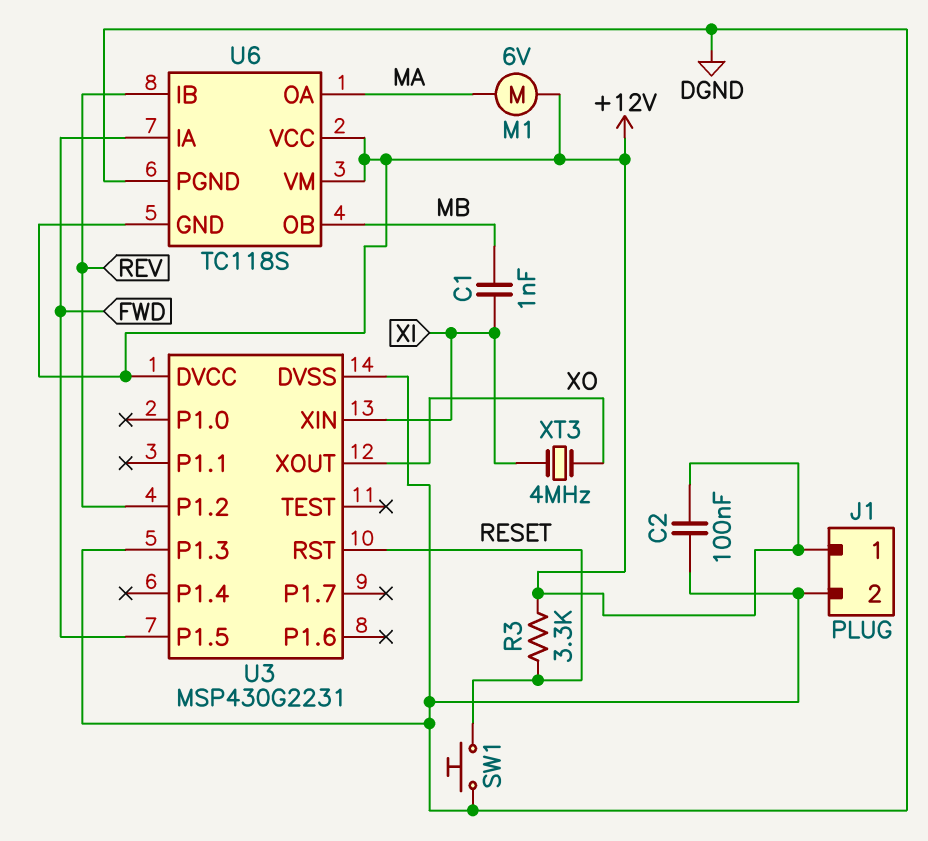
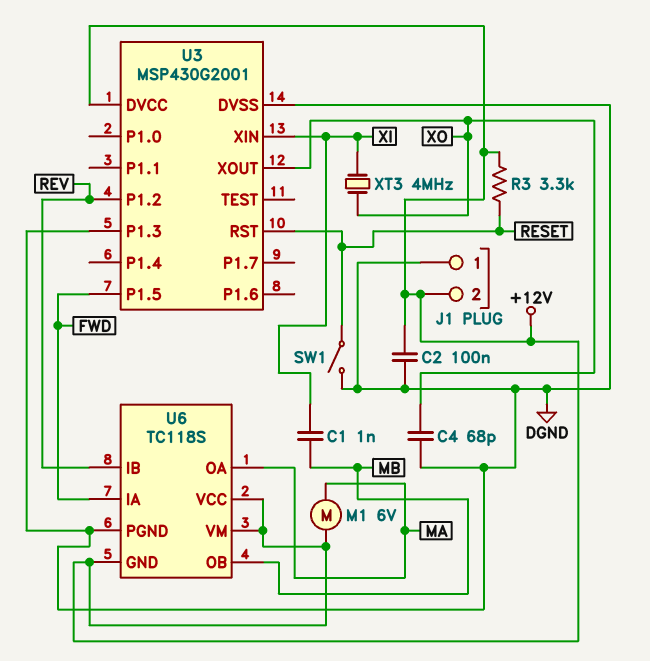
C4: none -> 68pF (DGND, XO)
J1 pin 1: +12V -> DGND
J1 pin 2: DGND -> +12V
SW1: button (DGND, RESET) -> switch (DGND, RESET)
U3: MSP430G2231 -> MSP430G2001

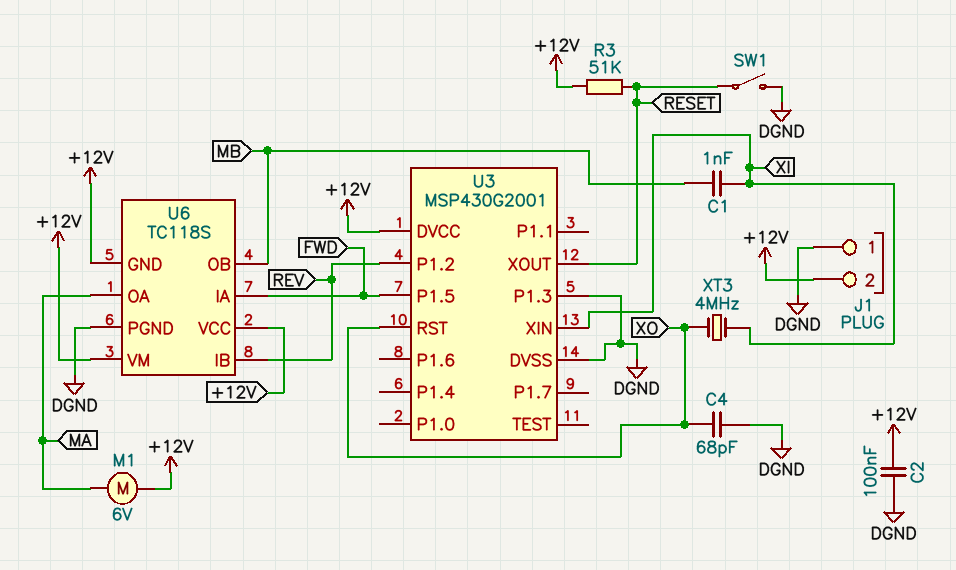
R3: 3.3k (+12V, RESET) -> 51k (+12V, RESET)
U3 pin RST: RESET -> XO
U3 pin XOUT: XO -> RESET

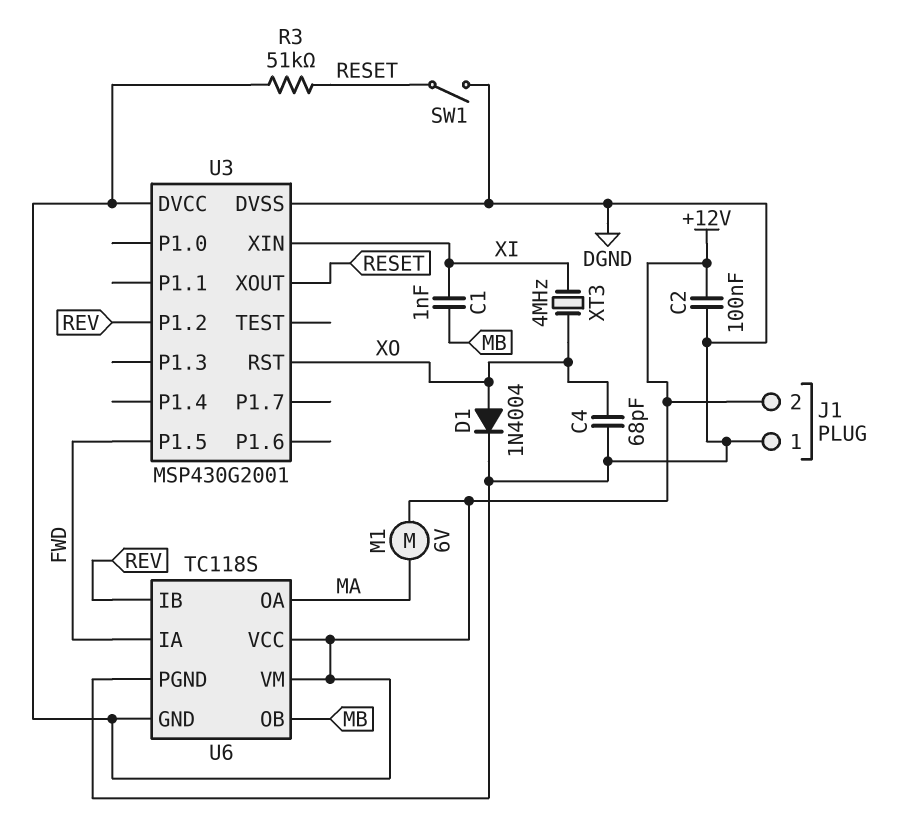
D1: none -> diode 1N4004 (A XO, K DGND)
U3 pin P1.3: DGND -> none

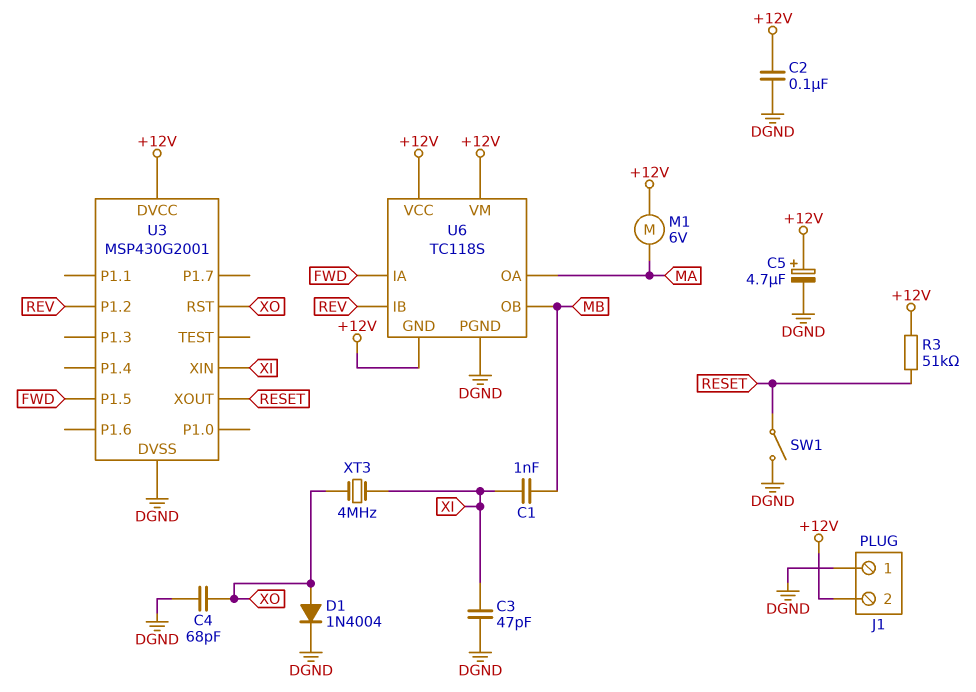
C3: none -> 47pF (DGND, XI)
C5: none -> 4.7uF (plus +12V, minus DGND)

